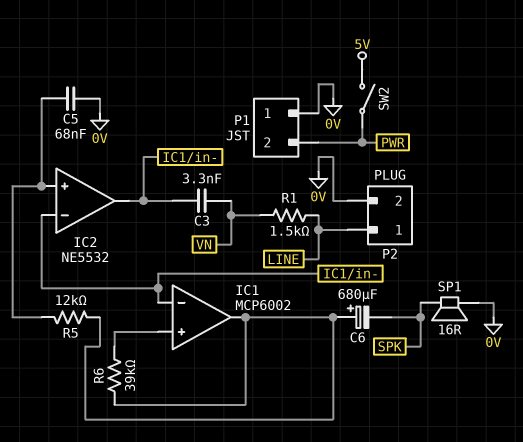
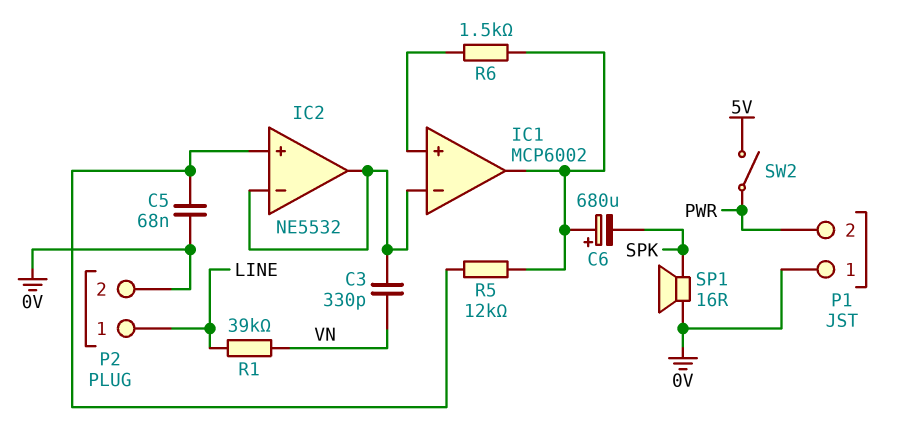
C3: 3.3nF (IC1/in-, VN) -> 330pF (IC1/in-, VN)
R1: 1.5k (LINE, VN) -> 39k (LINE, VN)
R6: 39k (IC1/in+, IC1/out) -> 1.5k (IC1/in+, IC1/out)

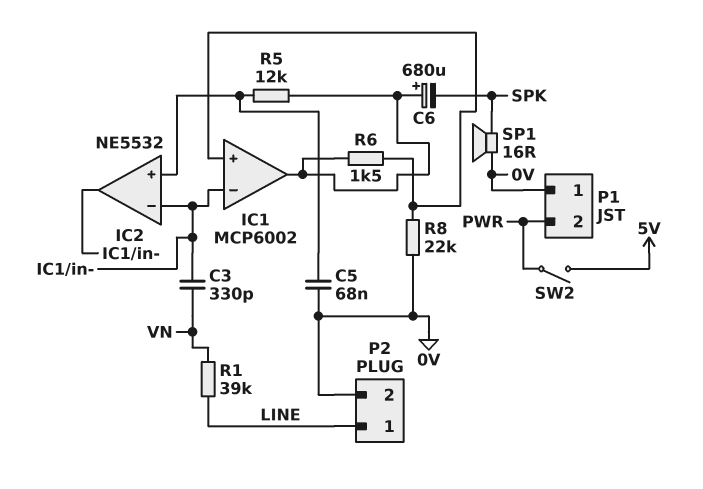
R8: none -> 22k (0V, IC1/in+)

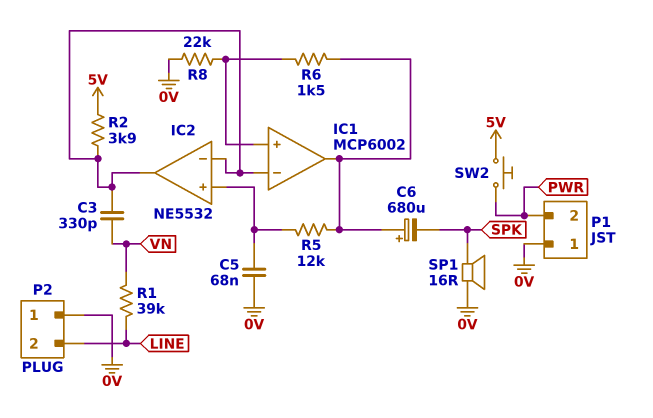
P2 pin 1: LINE -> 0V
P2 pin 2: 0V -> LINE
R2: none -> 3.9k (5V, IC1/in-)
SW2: switch (5V, PWR) -> button (5V, PWR)

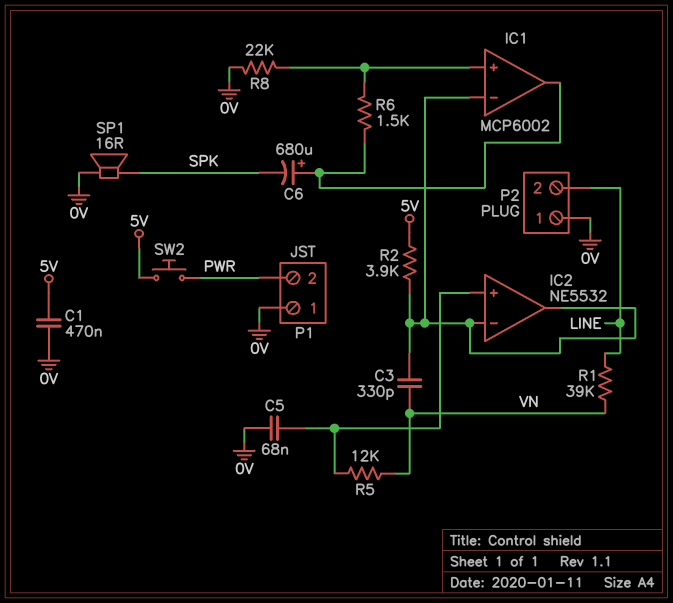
C1: none -> 470nF (0V, 5V)
R5: 12k (IC1/out, IC2/in+) -> 12k (IC2/in+, VN)

